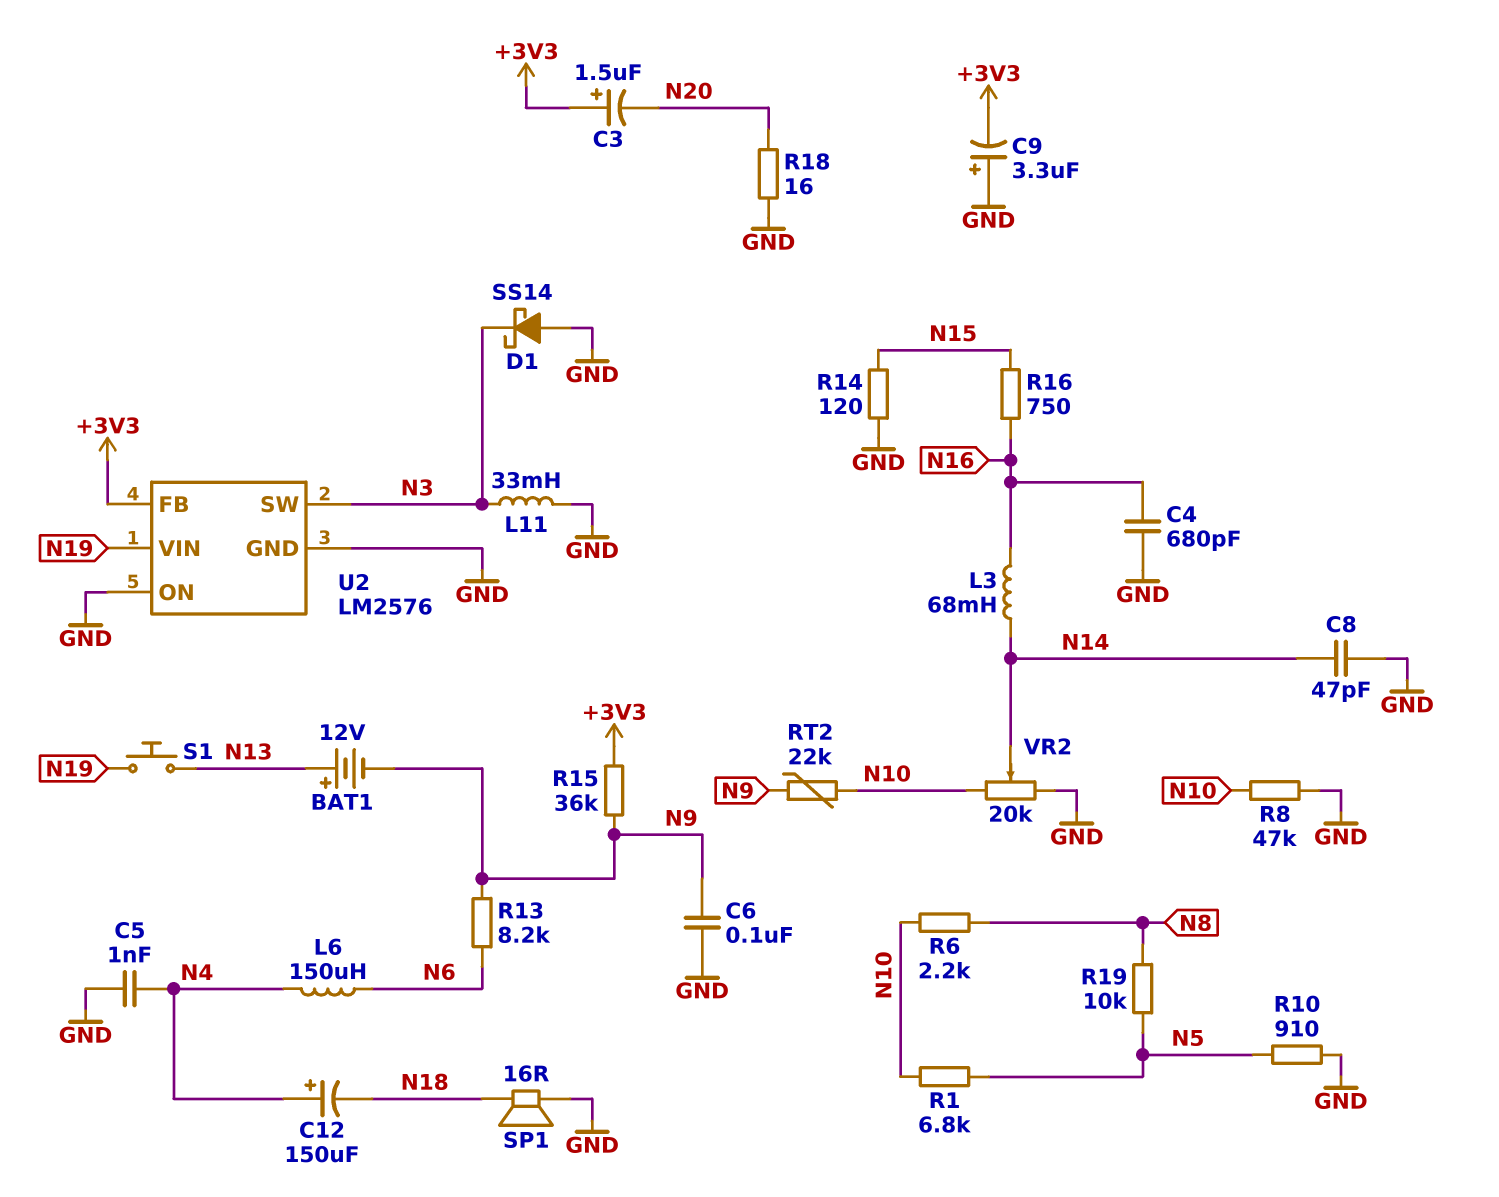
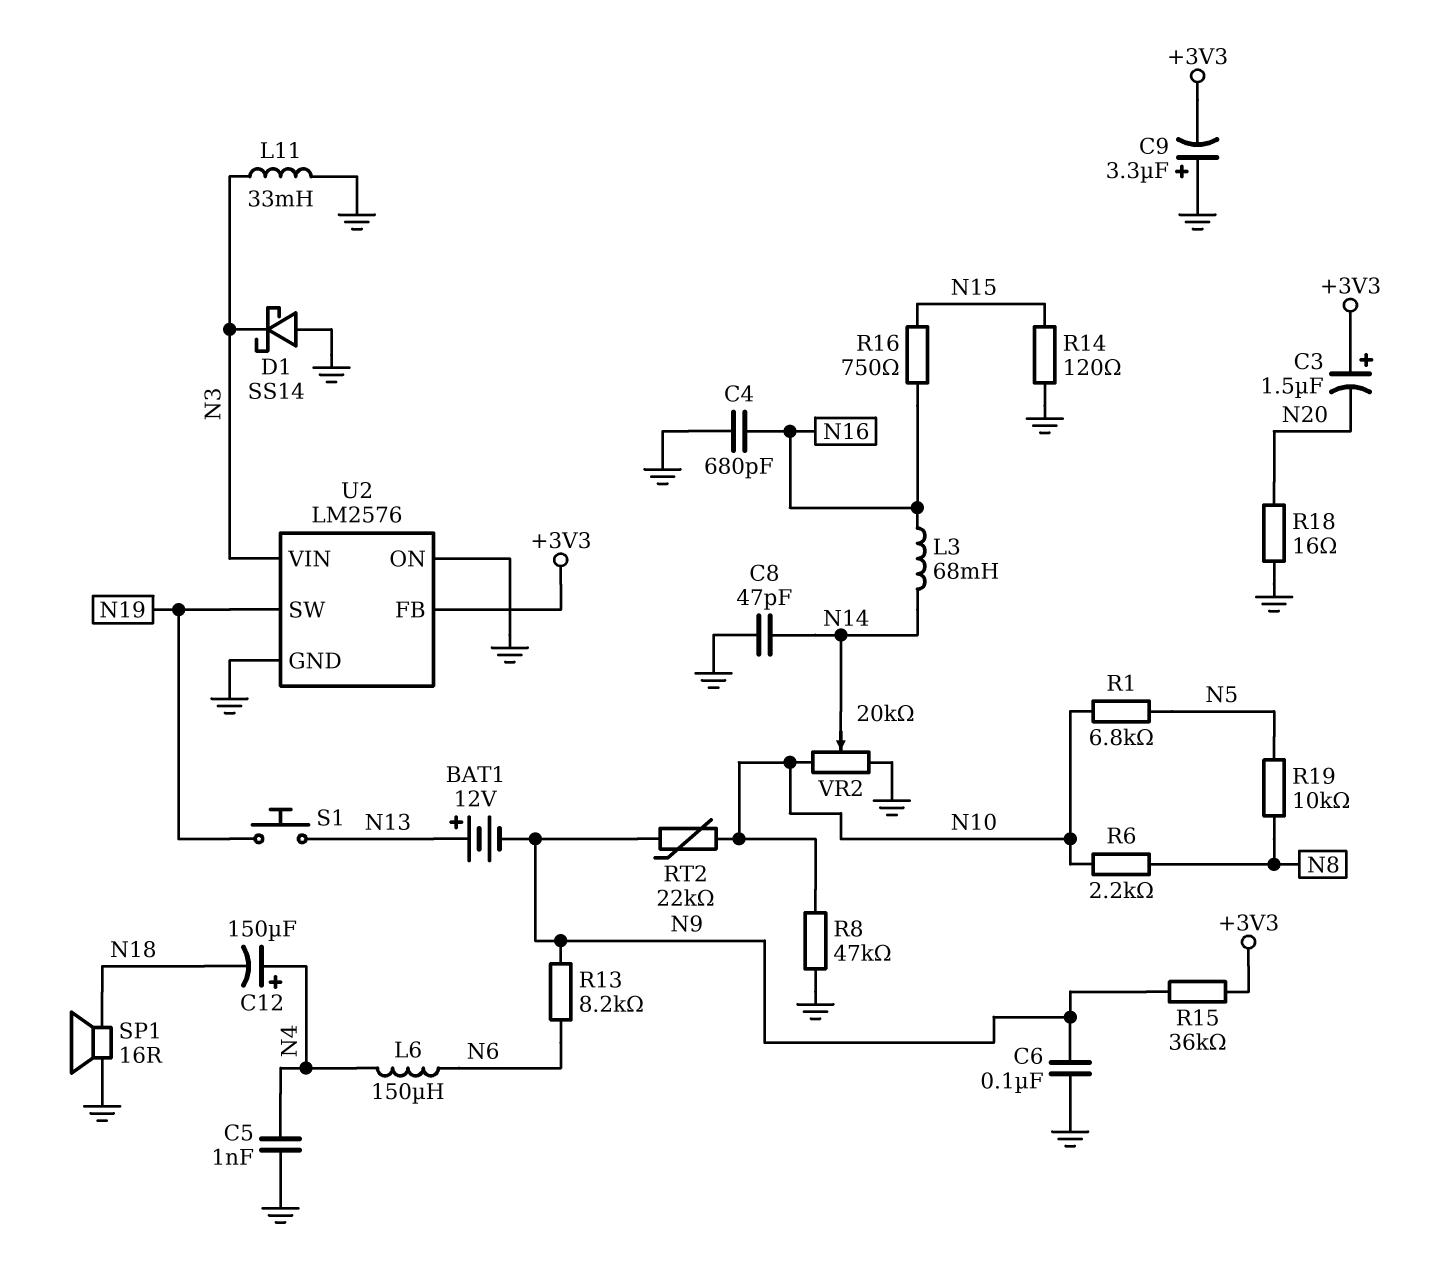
R10: 910 (GND, N5) -> none
U2 pin SW: N3 -> N19
U2 pin VIN: N19 -> N3

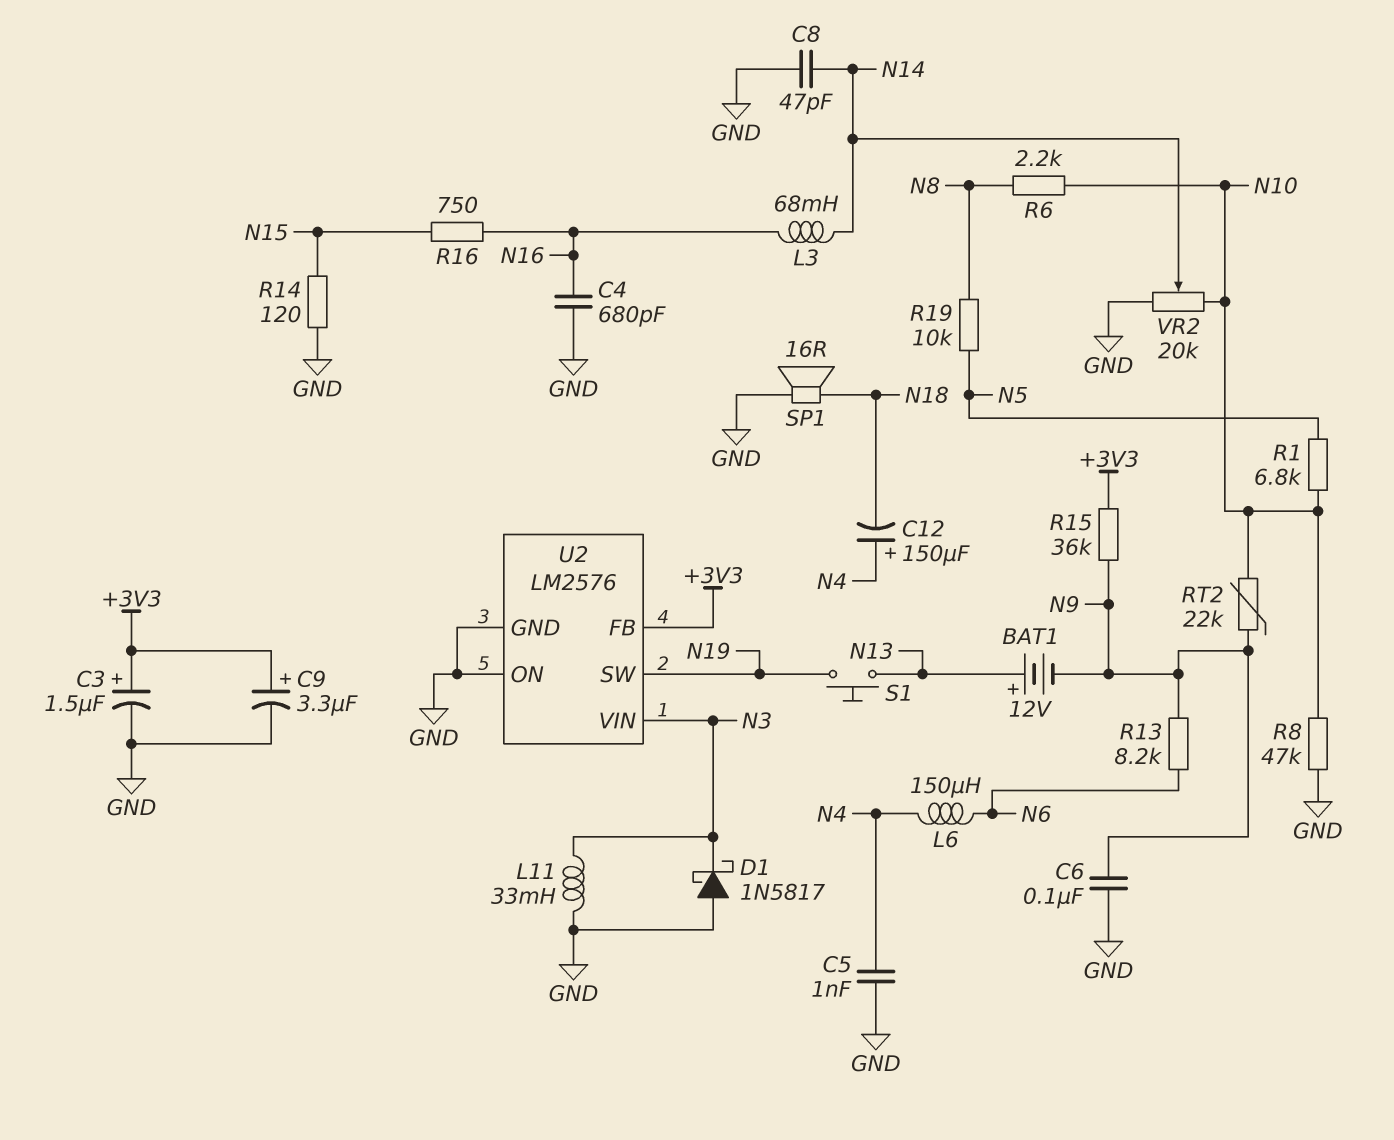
C3: 1.5uF (plus +3V3, minus N20) -> 1.5uF (plus +3V3, minus GND)
C9: 3.3uF (plus GND, minus +3V3) -> 3.3uF (plus +3V3, minus GND)
D1: schottky SS14 (A GND, K N3) -> schottky 1N5817 (A GND, K N3)
R18: 16 (GND, N20) -> none

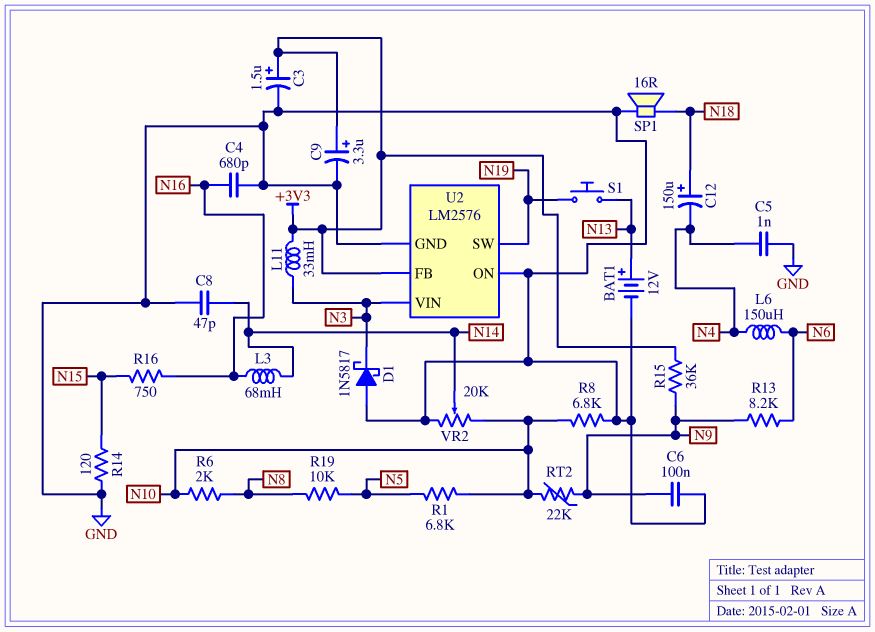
BAT1: 12V (plus N13, minus N9) -> 12V (plus N13, minus GND)
C12: 150uF (plus N4, minus N18) -> 150uF (plus N18, minus N4)
L11: 33mH (GND, N3) -> 33mH (+3V3, N3)
R6: 2.2k (N8, N10) -> 2k (N8, N10)
R8: 47k (GND, N10) -> 6.8k (GND, N10)

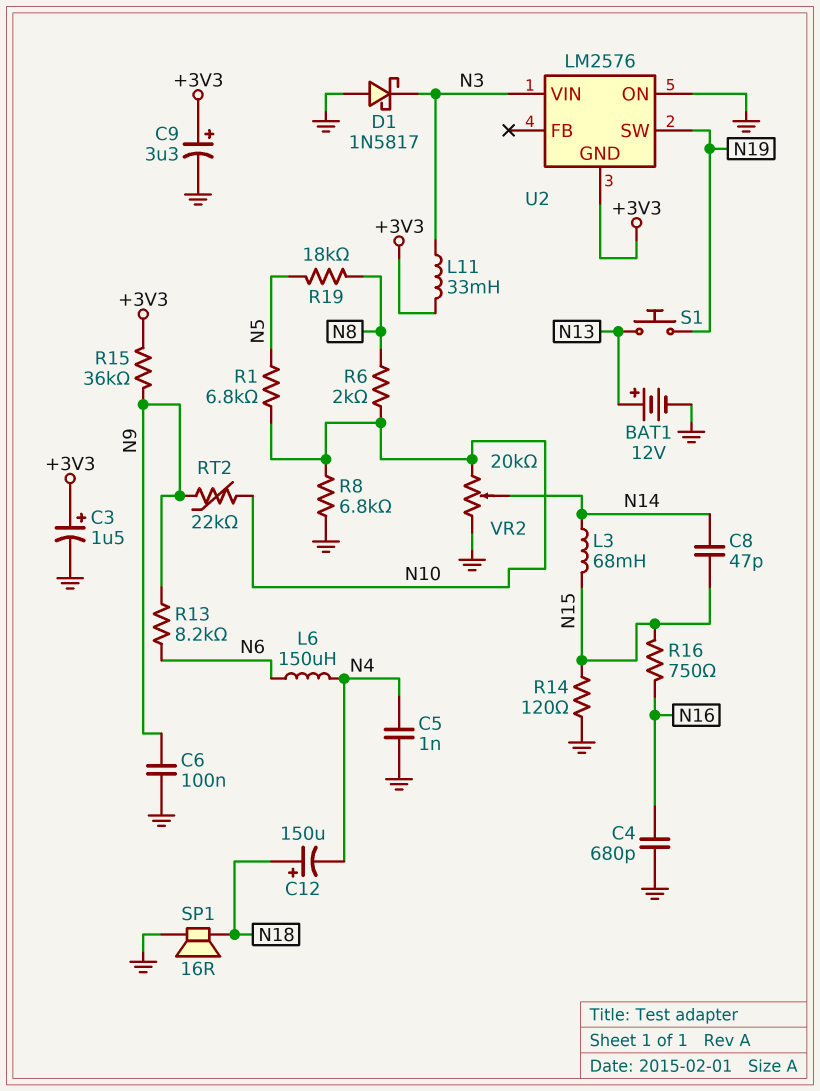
C8: 47pF (GND, N14) -> 47pF (N14, N15)
L3: 68mH (N14, N16) -> 68mH (N14, N15)
R19: 10k (N5, N8) -> 18k (N5, N8)
U2 pin FB: +3V3 -> none
U2 pin GND: GND -> +3V3

